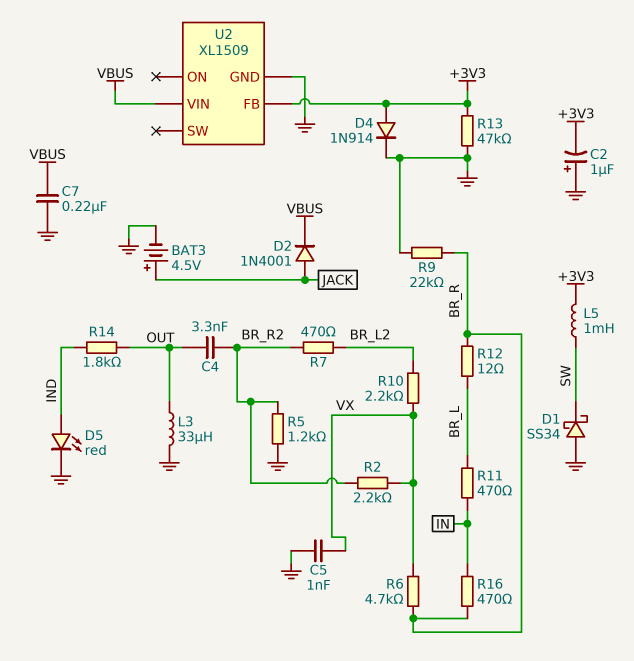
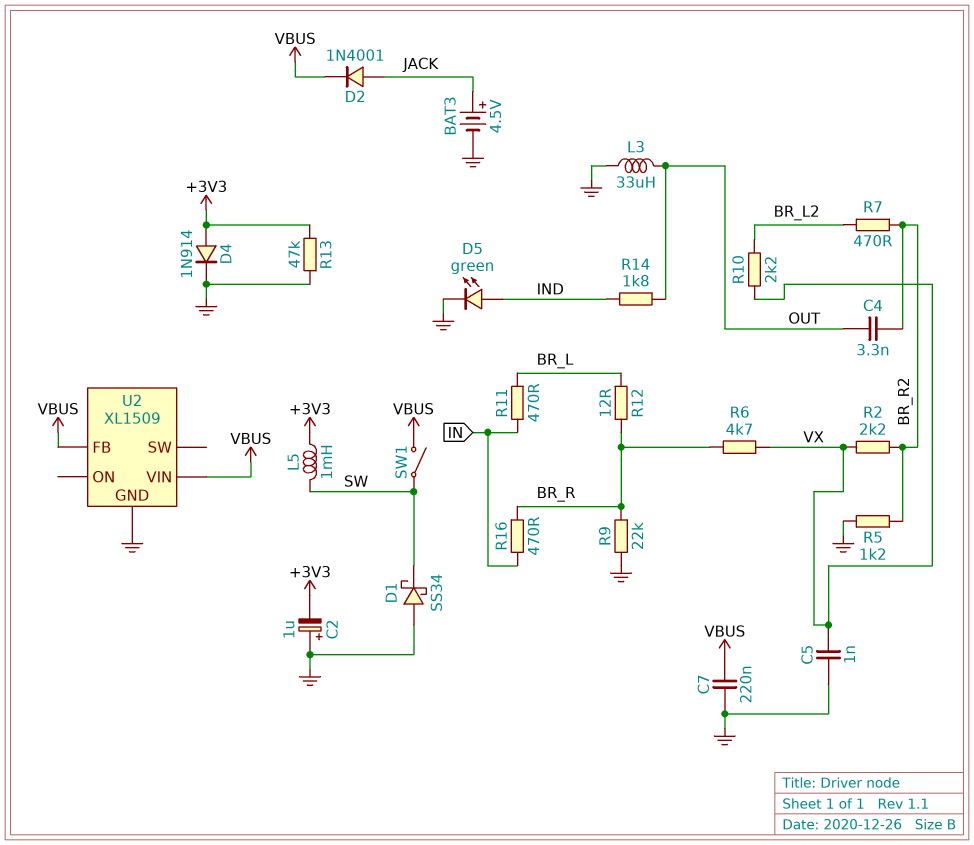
D5: LED red (A IND, K GND) -> LED green (A IND, K GND)
SW1: none -> switch (SW, VBUS)
U2 pin FB: +3V3 -> VBUS

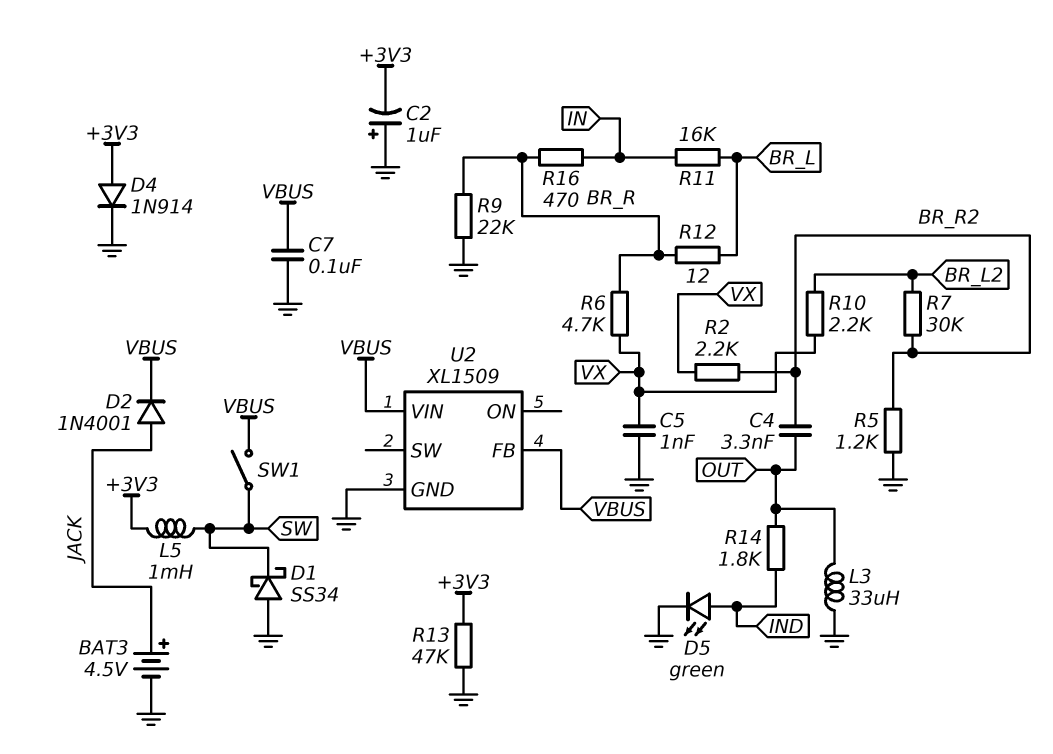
C7: 220nF (GND, VBUS) -> 100nF (GND, VBUS)
R7: 470 (BR_L2, BR_R2) -> 30k (BR_L2, BR_R2)
R11: 470 (BR_L, IN) -> 16k (BR_L, IN)

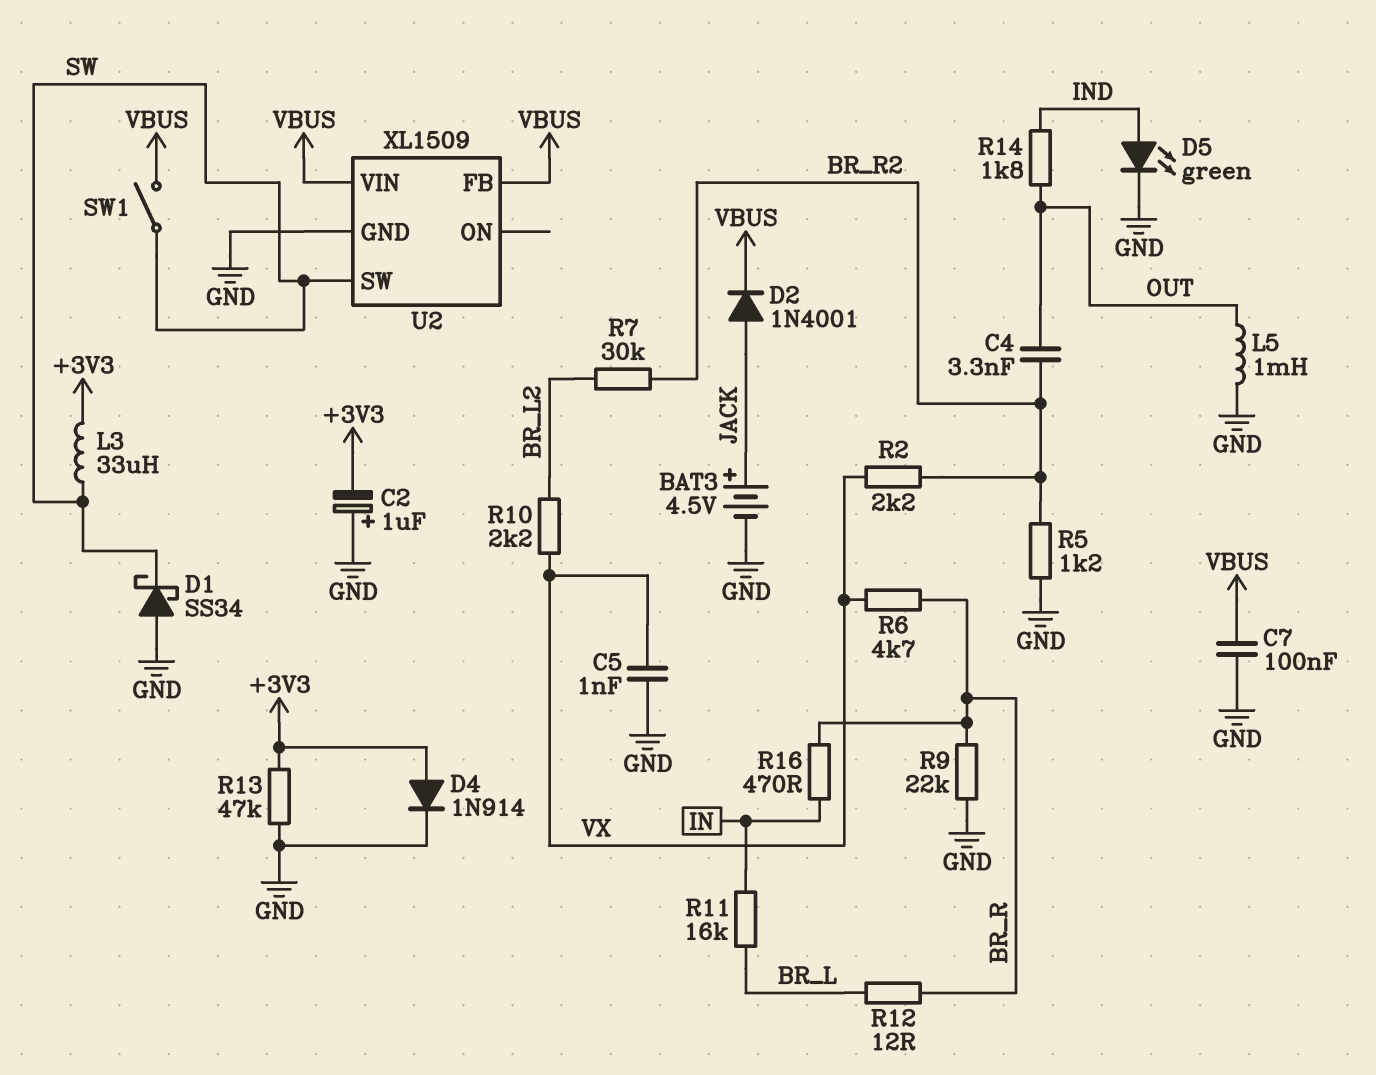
L3: 33uH (GND, OUT) -> 33uH (+3V3, SW)
L5: 1mH (+3V3, SW) -> 1mH (GND, OUT)
U2 pin SW: none -> SW

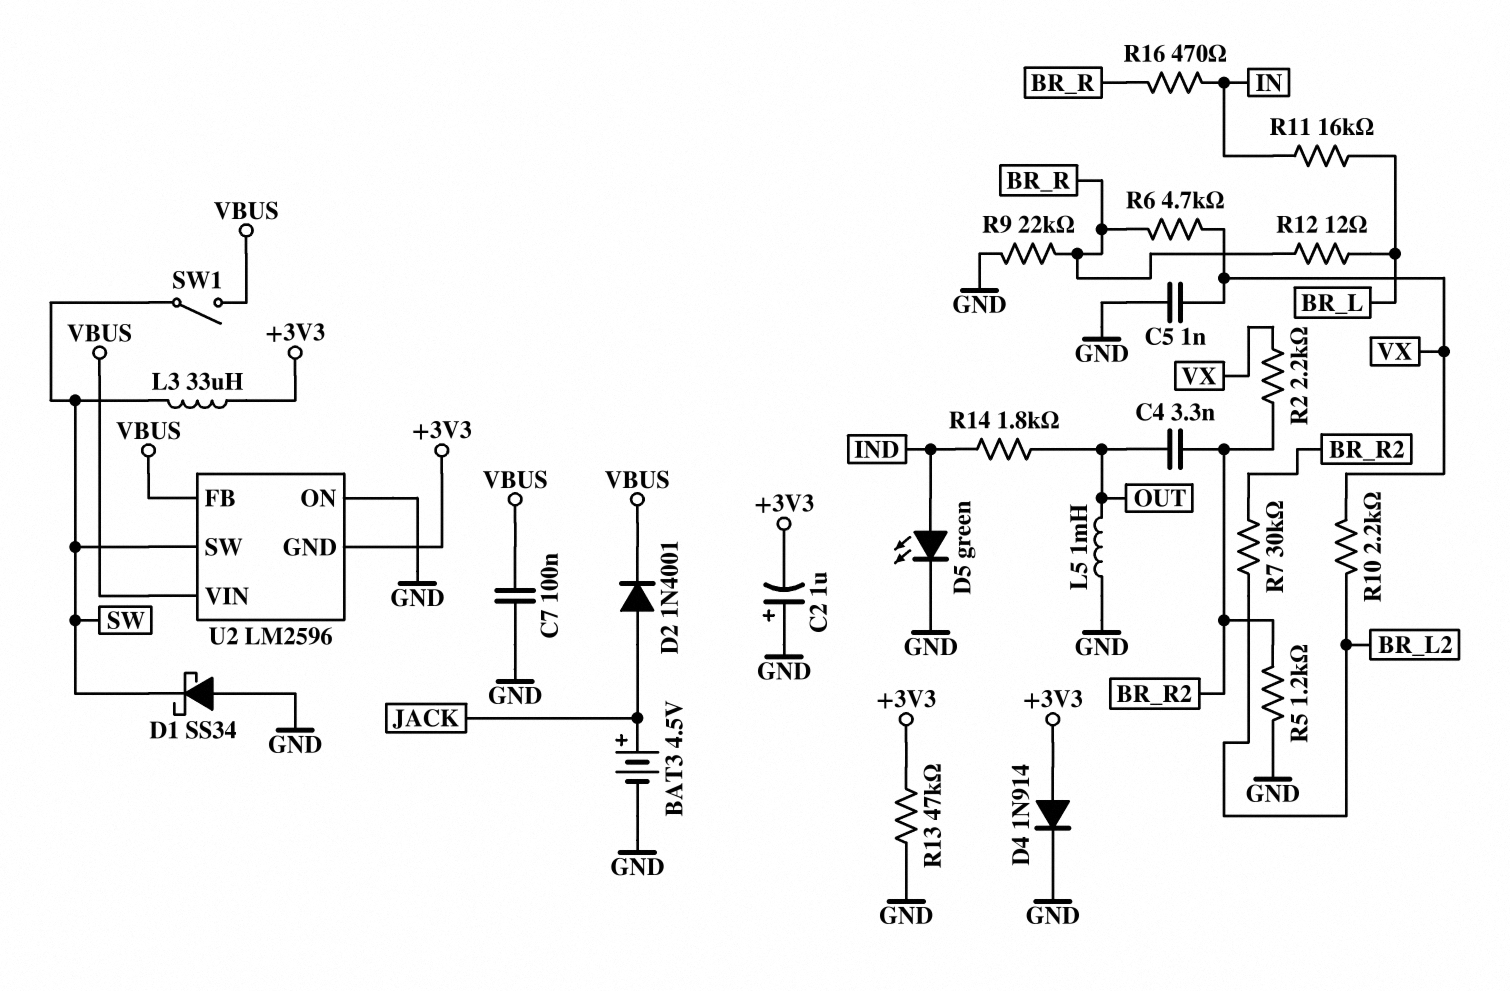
U2: XL1509 -> LM2596
U2 pin GND: GND -> +3V3
U2 pin ON: none -> GND

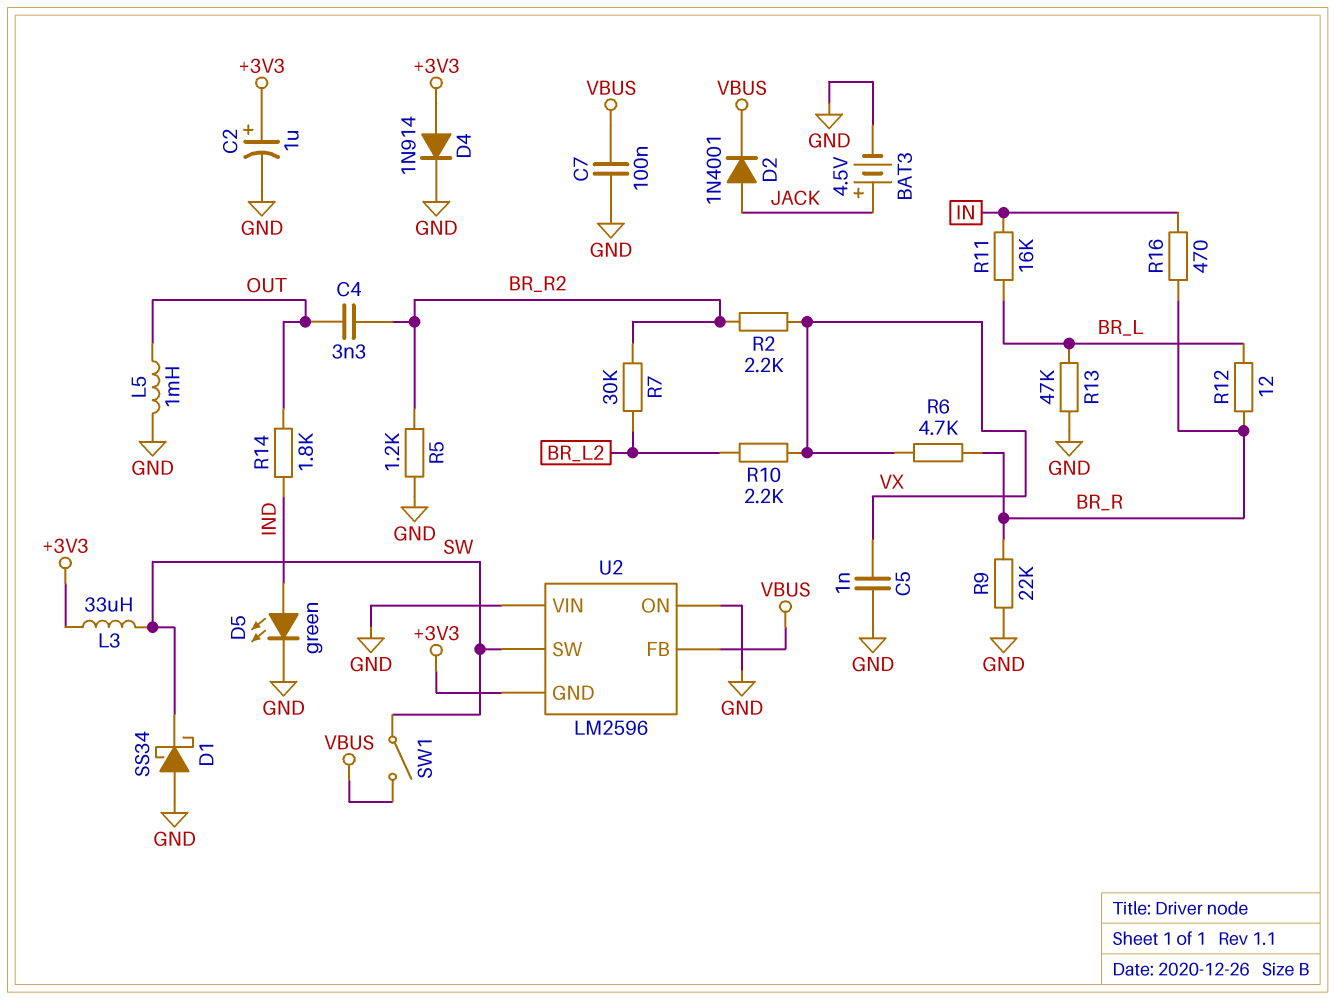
C2: 1uF (plus GND, minus +3V3) -> 1uF (plus +3V3, minus GND)
R13: 47k (+3V3, GND) -> 47k (BR_L, GND)
U2 pin VIN: VBUS -> GND

